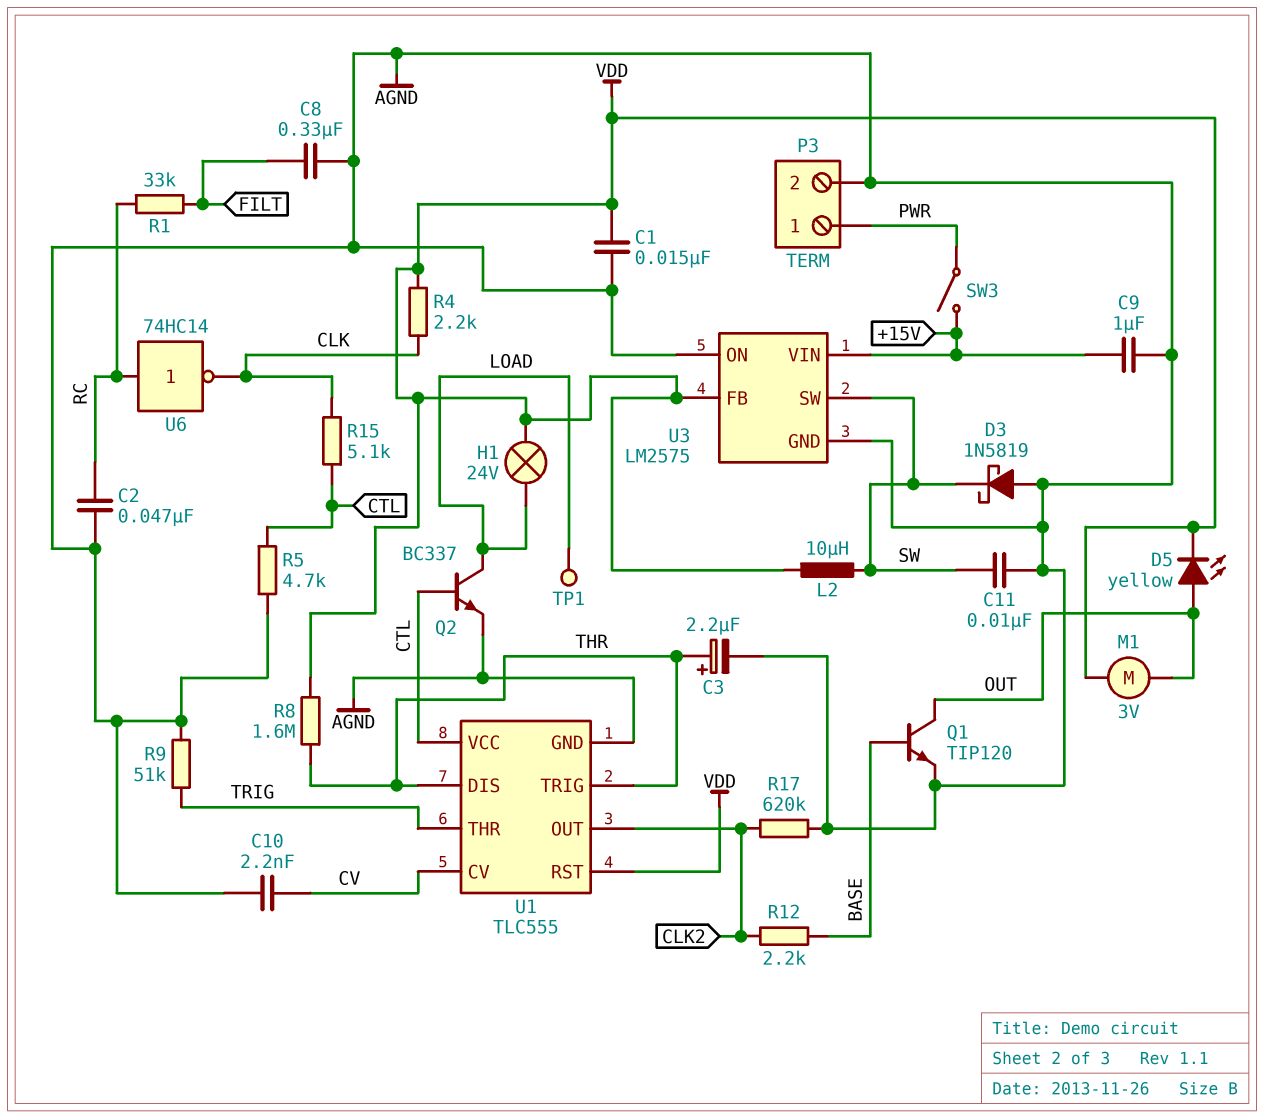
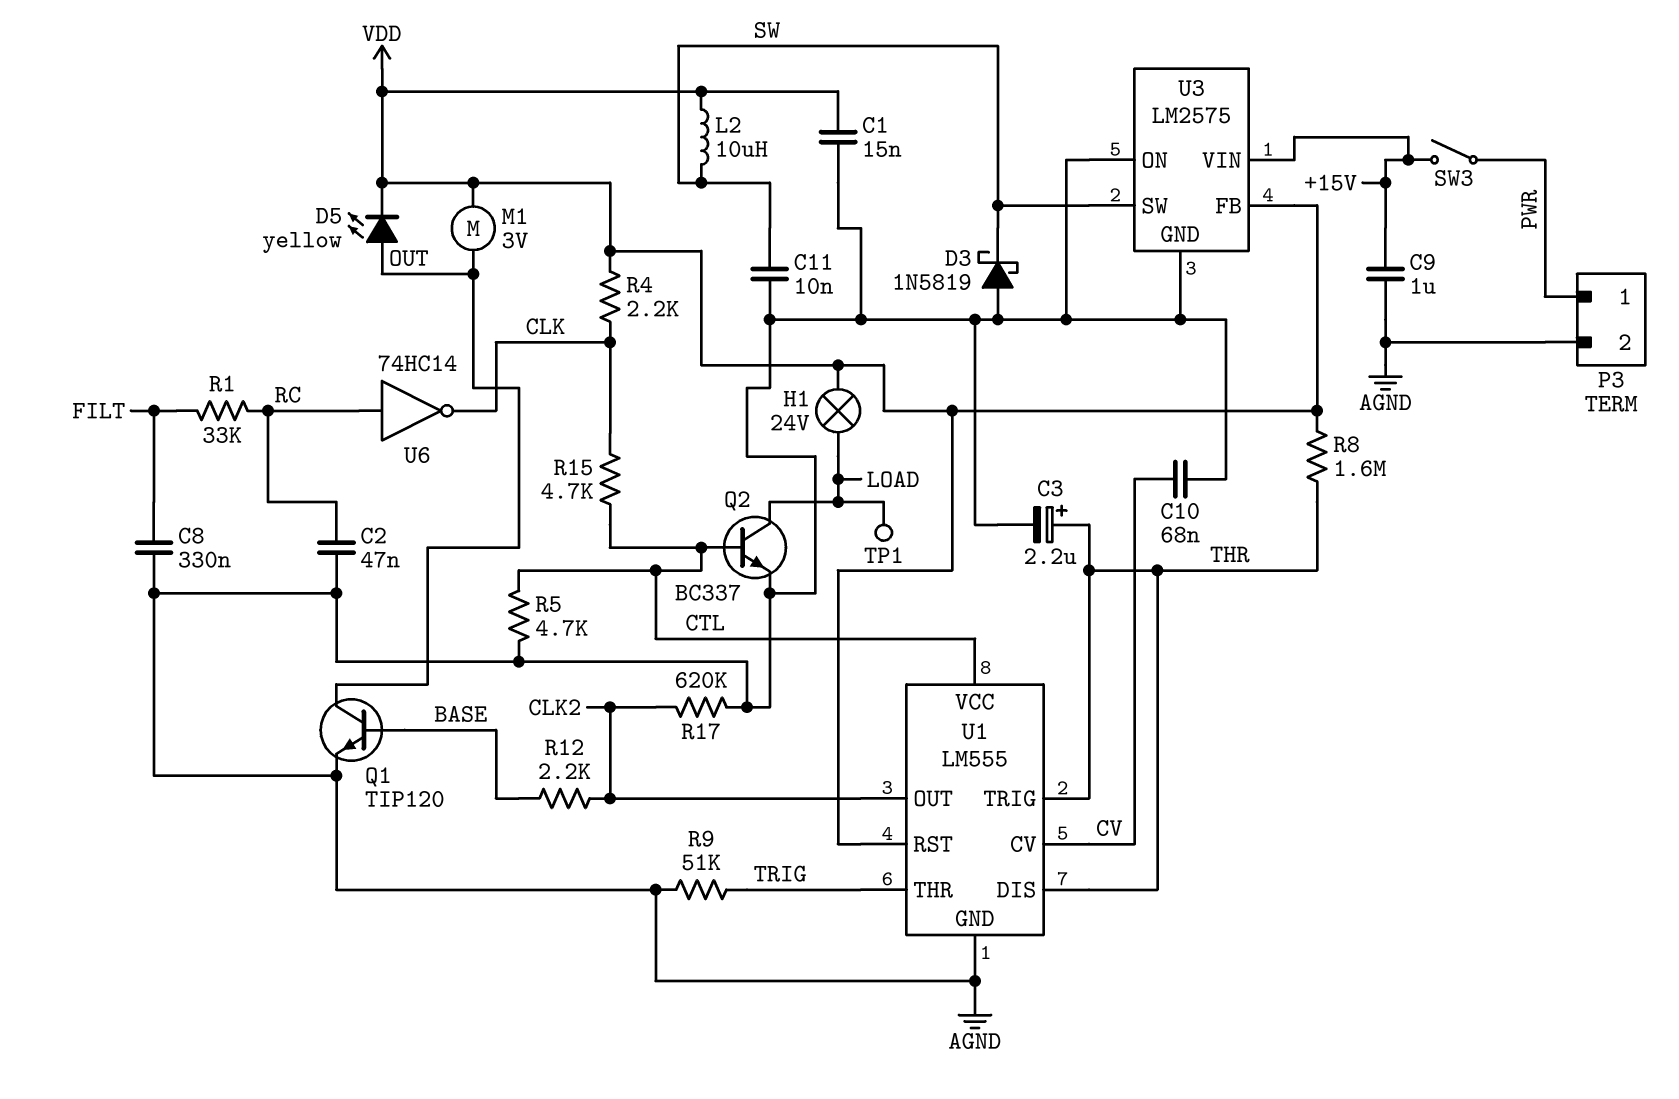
C10: 2.2nF (AGND, CV) -> 68nF (AGND, CV)
R15: 5.1k (CLK, CTL) -> 4.7k (CLK, CTL)
U1: TLC555 -> LM555

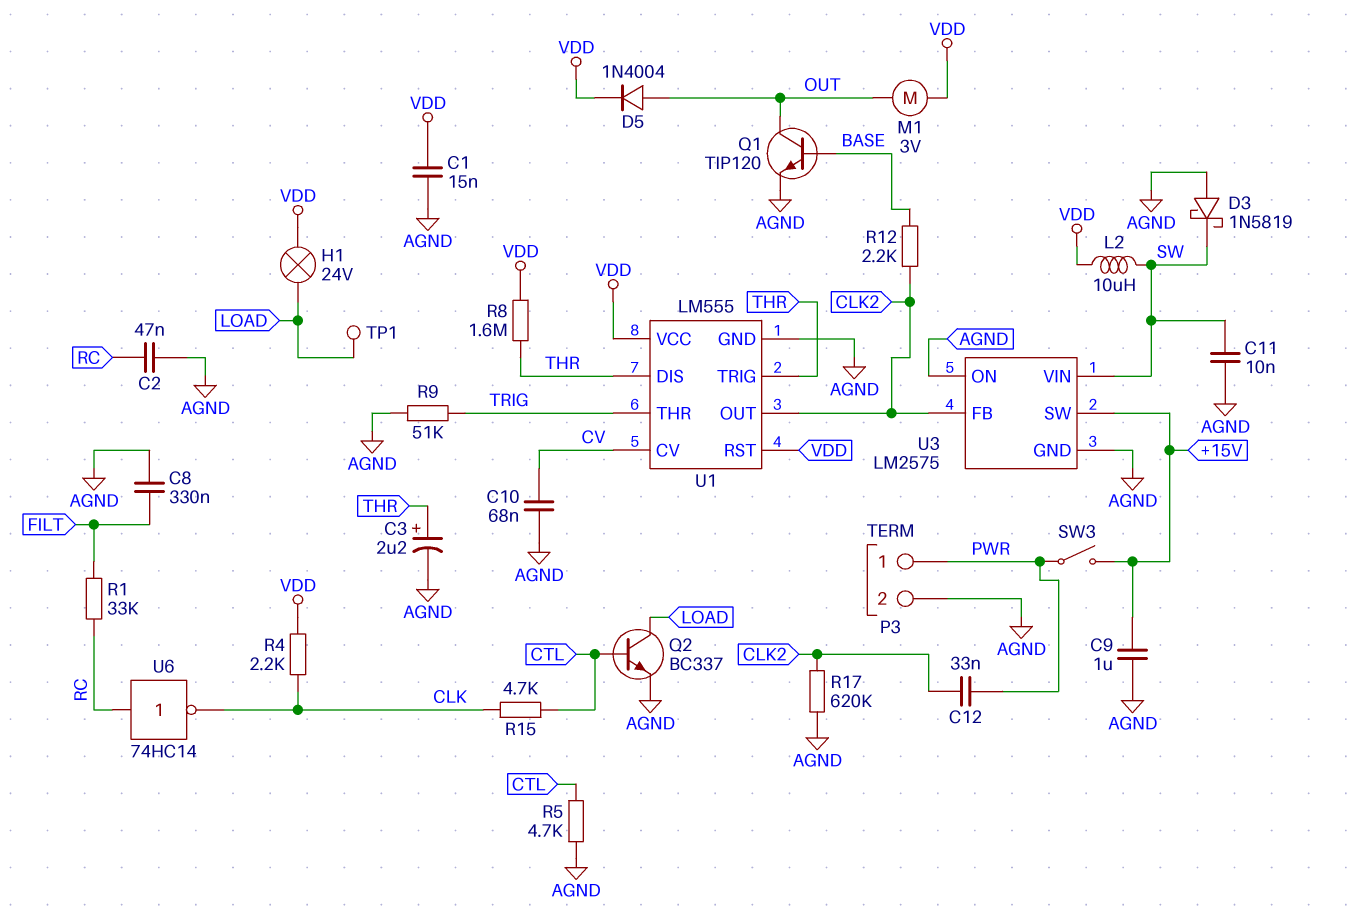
C12: none -> 33nF (CLK2, PWR)
D5: LED yellow (A OUT, K VDD) -> diode 1N4004 (A OUT, K VDD)
U1 pin VCC: CTL -> VDD
U3 pin FB: VDD -> CLK2
U3 pin SW: SW -> +15V
U3 pin VIN: +15V -> SW

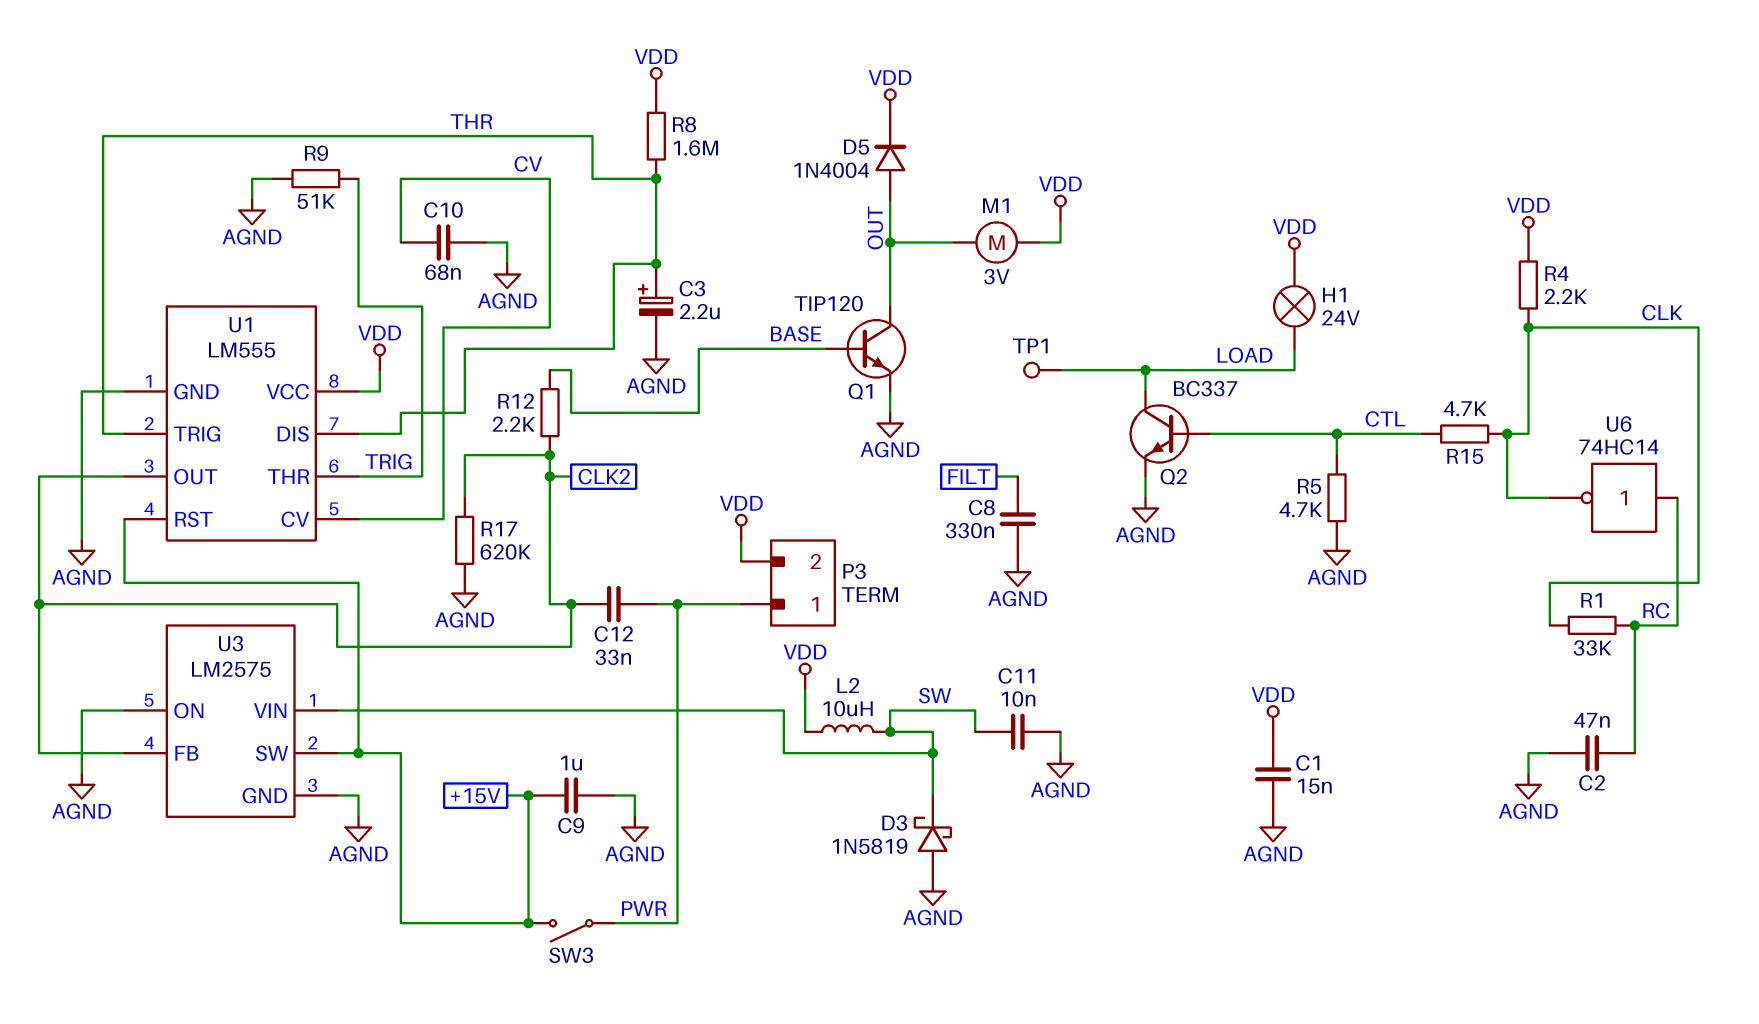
P3 pin 2: AGND -> VDD
R1: 33k (FILT, RC) -> 33k (CLK, RC)
U1 pin RST: VDD -> +15V

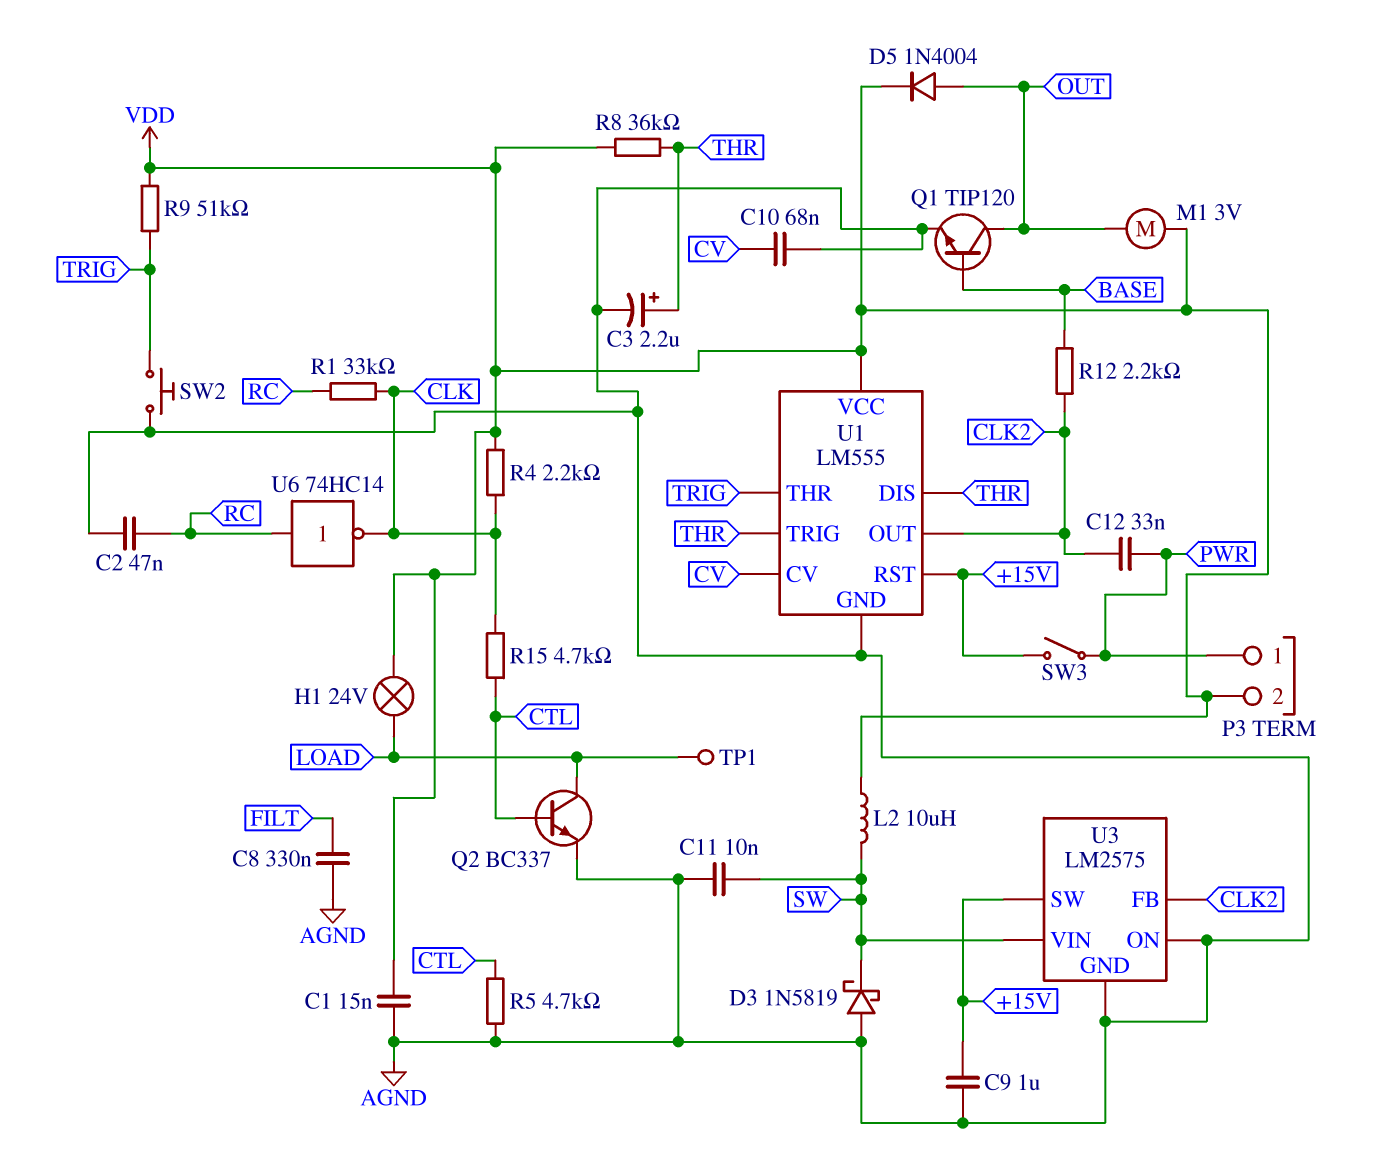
R8: 1.6M (THR, VDD) -> 36k (THR, VDD)
R9: 51k (AGND, TRIG) -> 51k (TRIG, VDD)
R17: 620k (AGND, CLK2) -> none
SW2: none -> button (AGND, TRIG)

